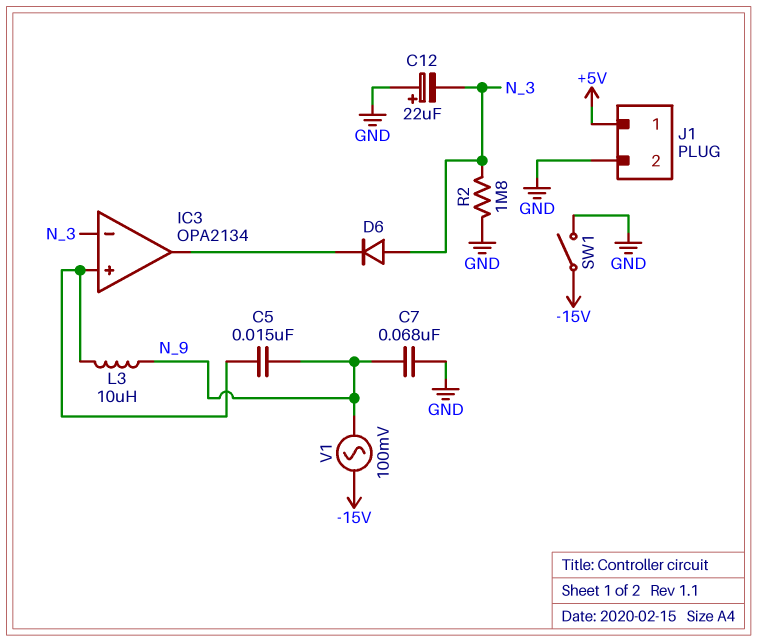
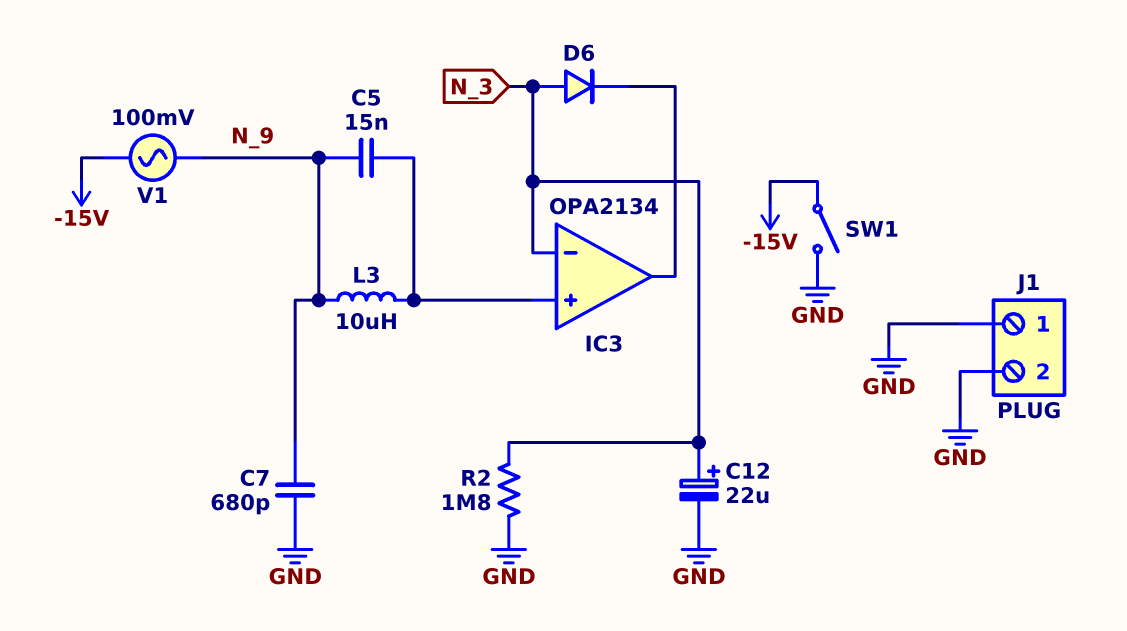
C7: 68nF (GND, N_9) -> 680pF (GND, N_9)
C12: 22uF (plus GND, minus N_3) -> 22uF (plus N_3, minus GND)
J1 pin 1: +5V -> GND

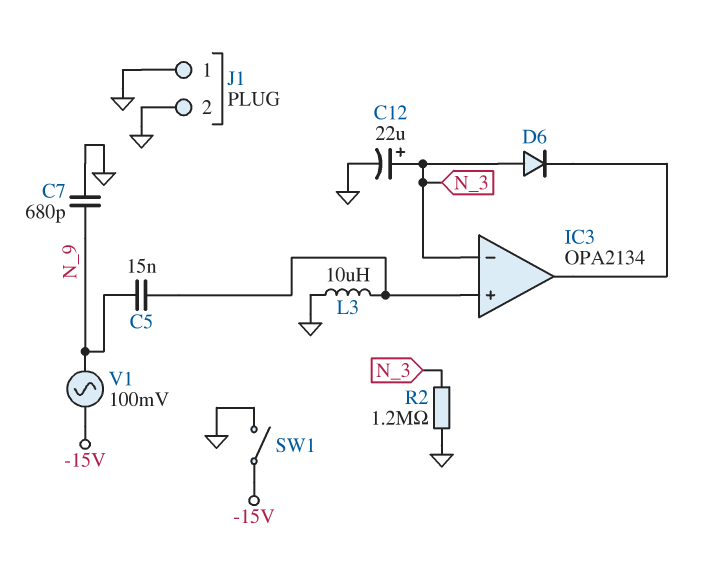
L3: 10uH (IC3/in+, N_9) -> 10uH (GND, IC3/in+)
R2: 1.8M (GND, N_3) -> 1.2M (GND, N_3)

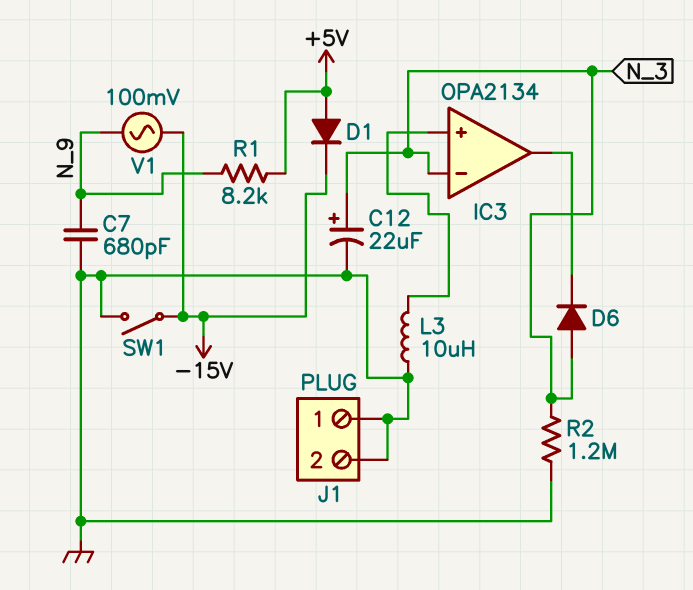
C5: 15nF (IC3/in+, N_9) -> none
D1: none -> diode (A +5V, K -15V)
R1: none -> 8.2k (+5V, N_9)

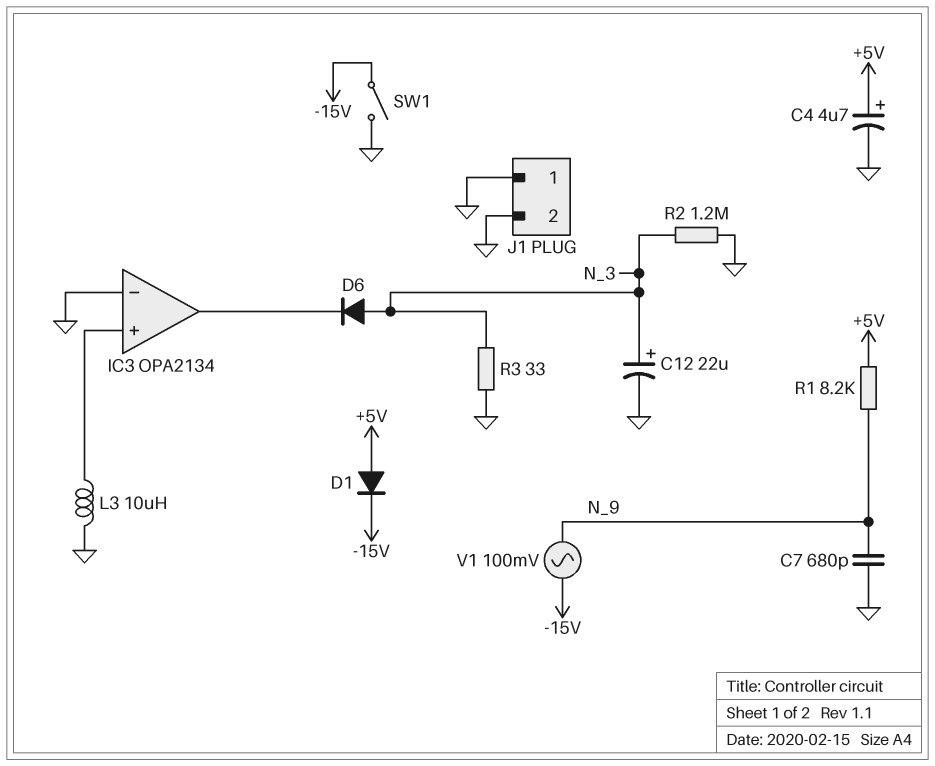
C4: none -> 4.7uF (plus +5V, minus GND)
IC3 pin in-: N_3 -> GND
R3: none -> 33 (GND, N_3)

